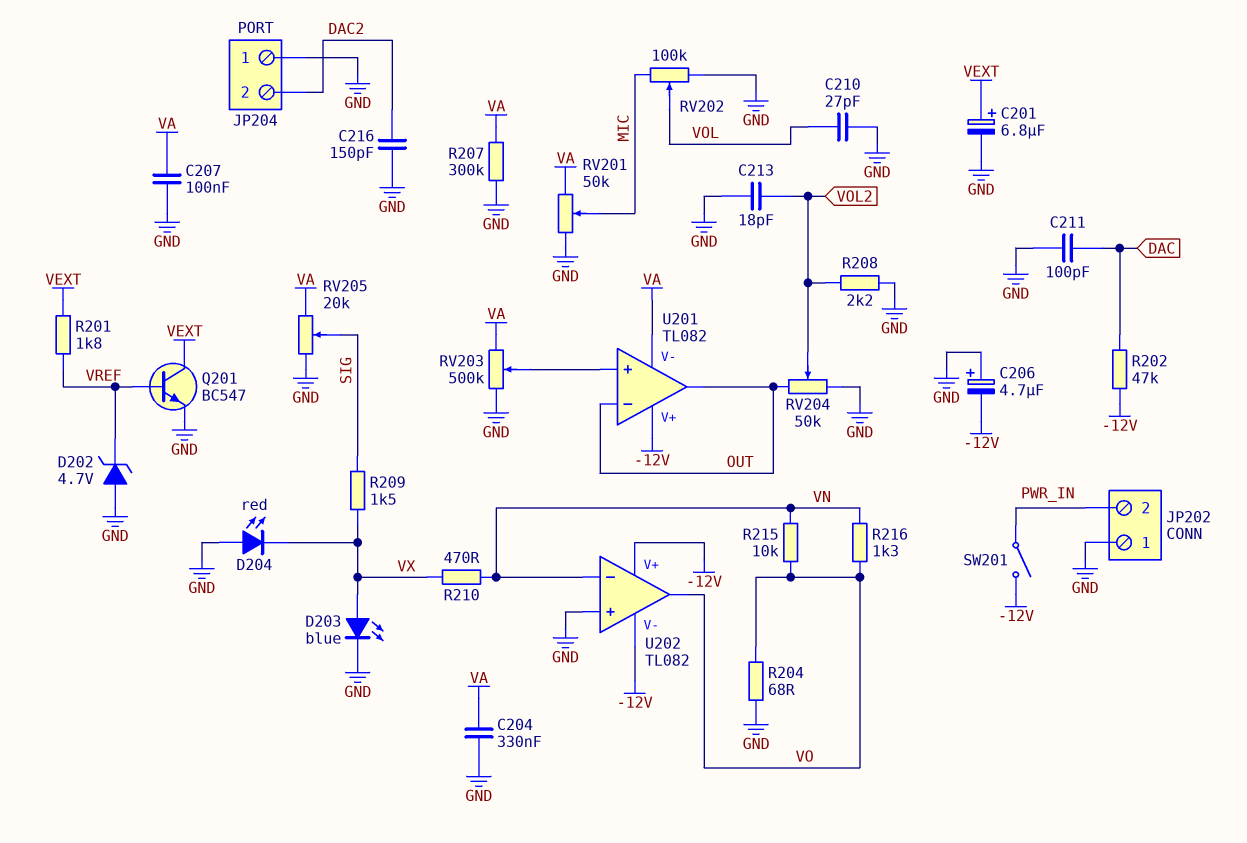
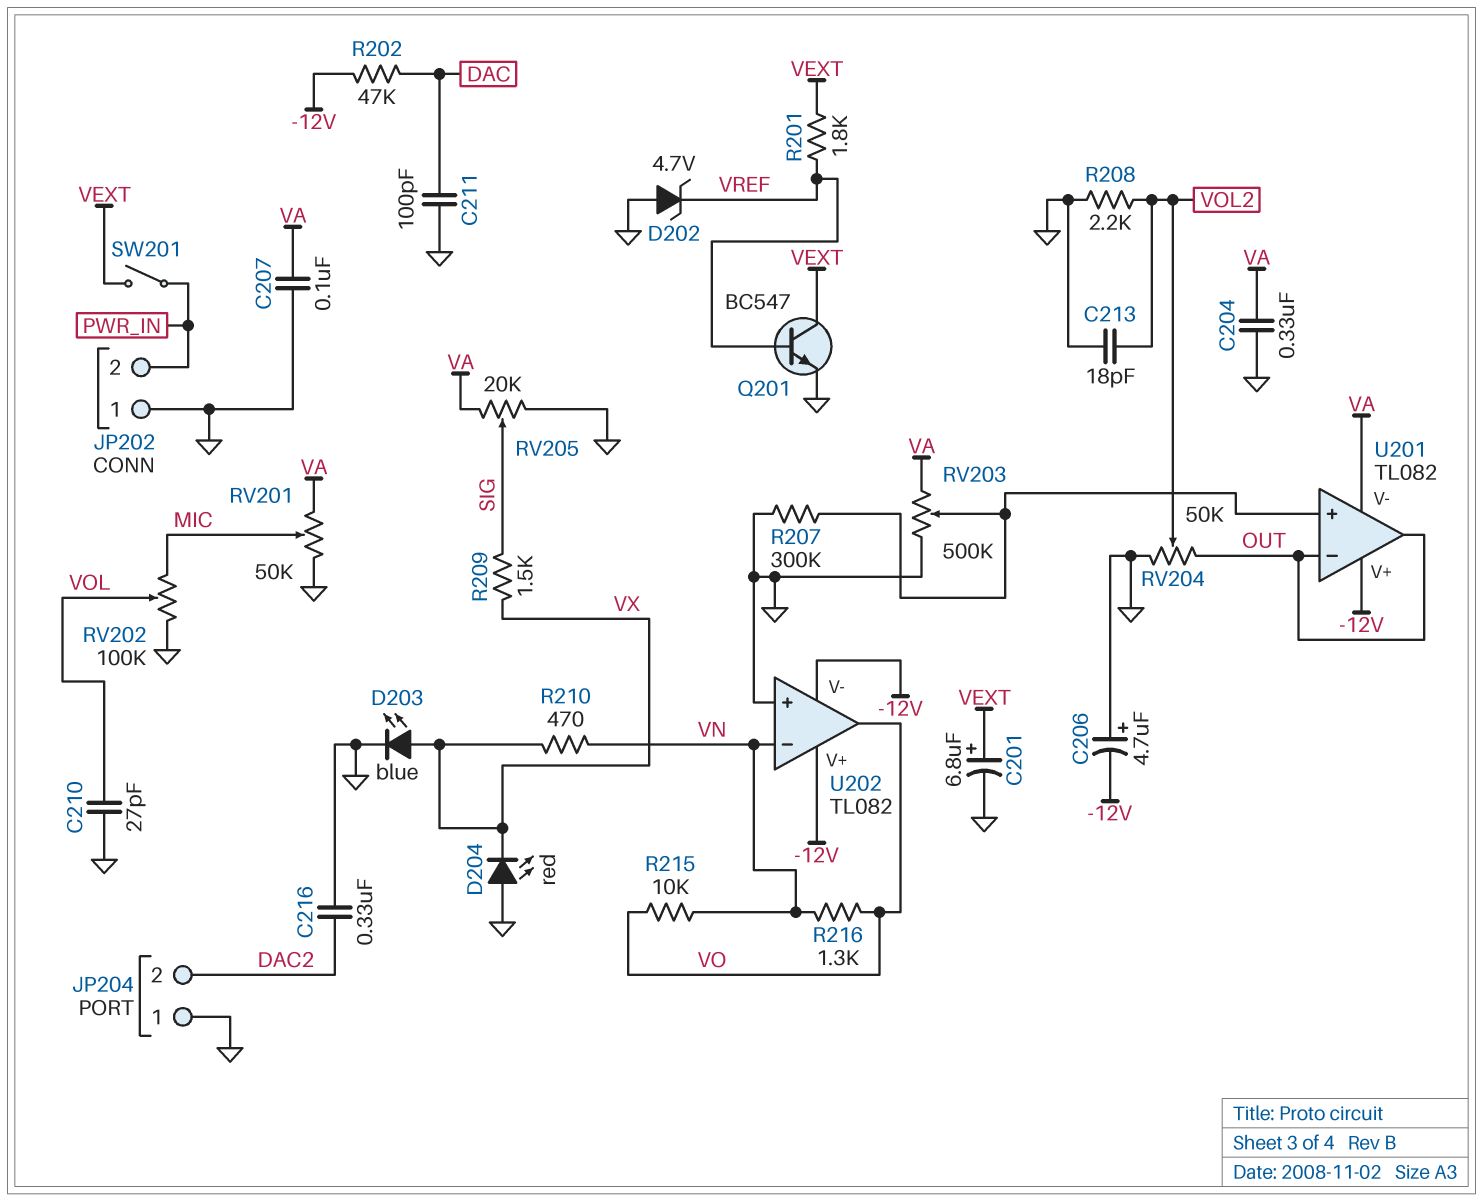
C216: 150pF (DAC2, GND) -> 330nF (DAC2, GND)
R204: 68 (GND, VO) -> none
R207: 300k (GND, VA) -> 300k (GND, U201/in+)
SW201: switch (-12V, PWR_IN) -> switch (PWR_IN, VEXT)

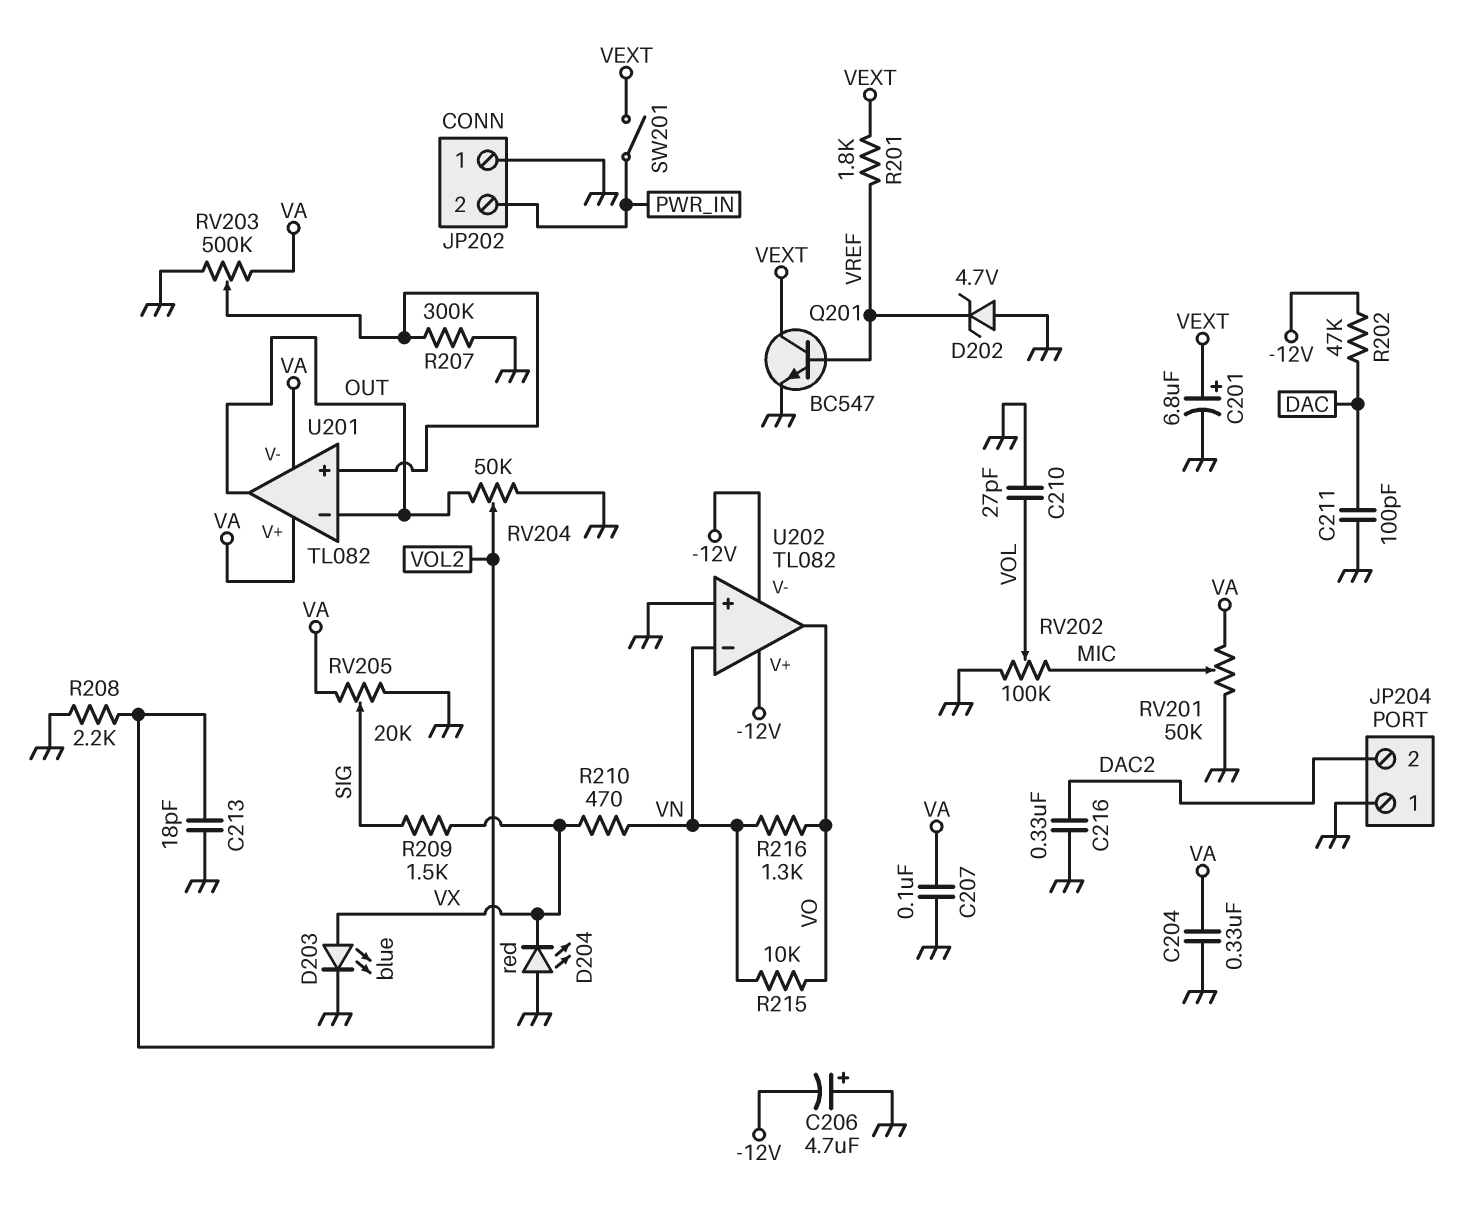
U201 pin V+: -12V -> VA

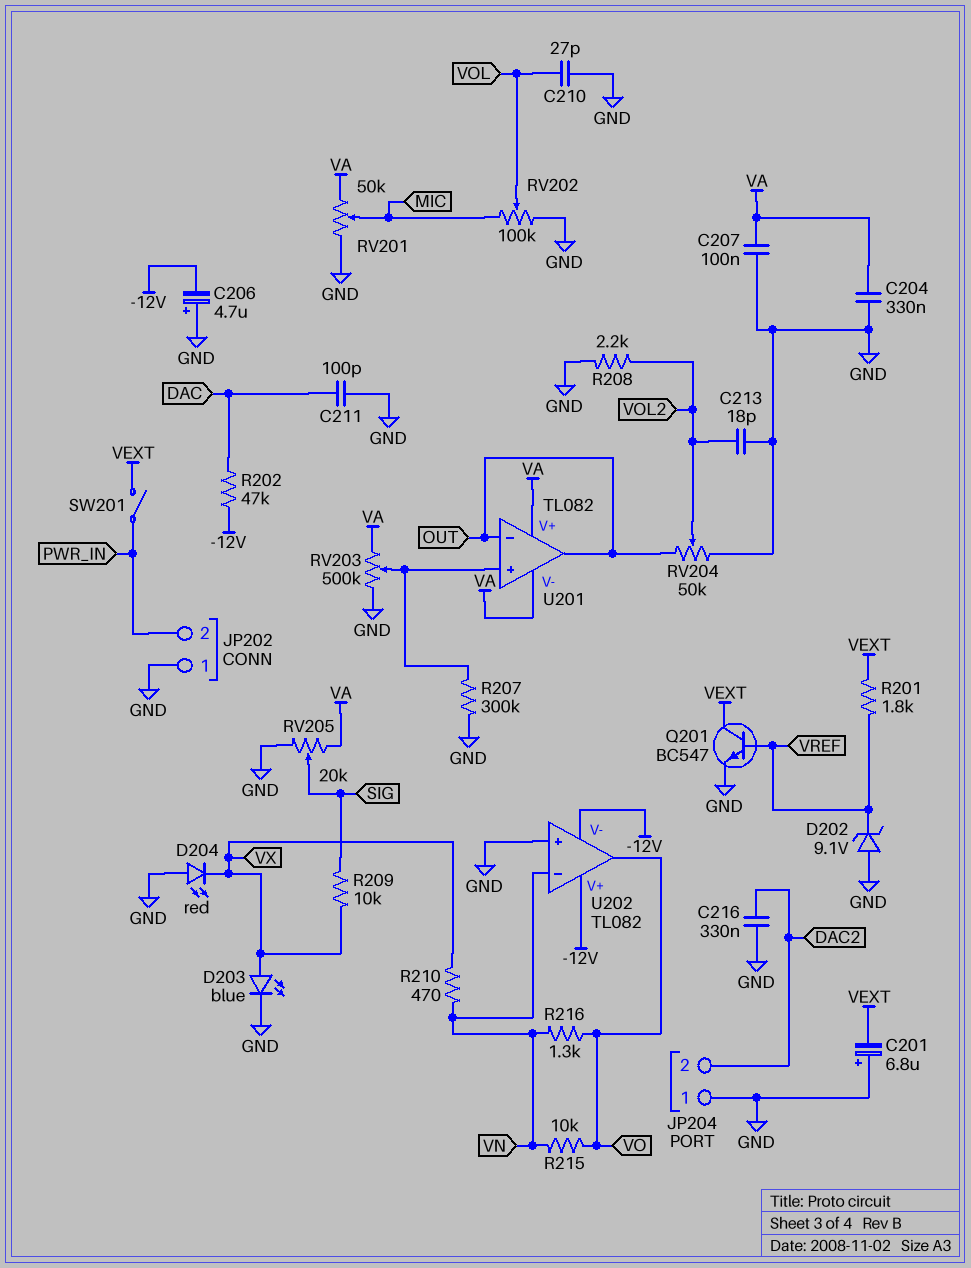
C201: 6.8uF (plus VEXT, minus GND) -> 6.8uF (plus GND, minus VEXT)
D202: zener 4.7V (A GND, K VREF) -> zener 9.1V (A GND, K VREF)
R209: 1.5k (SIG, VX) -> 10k (SIG, VX)

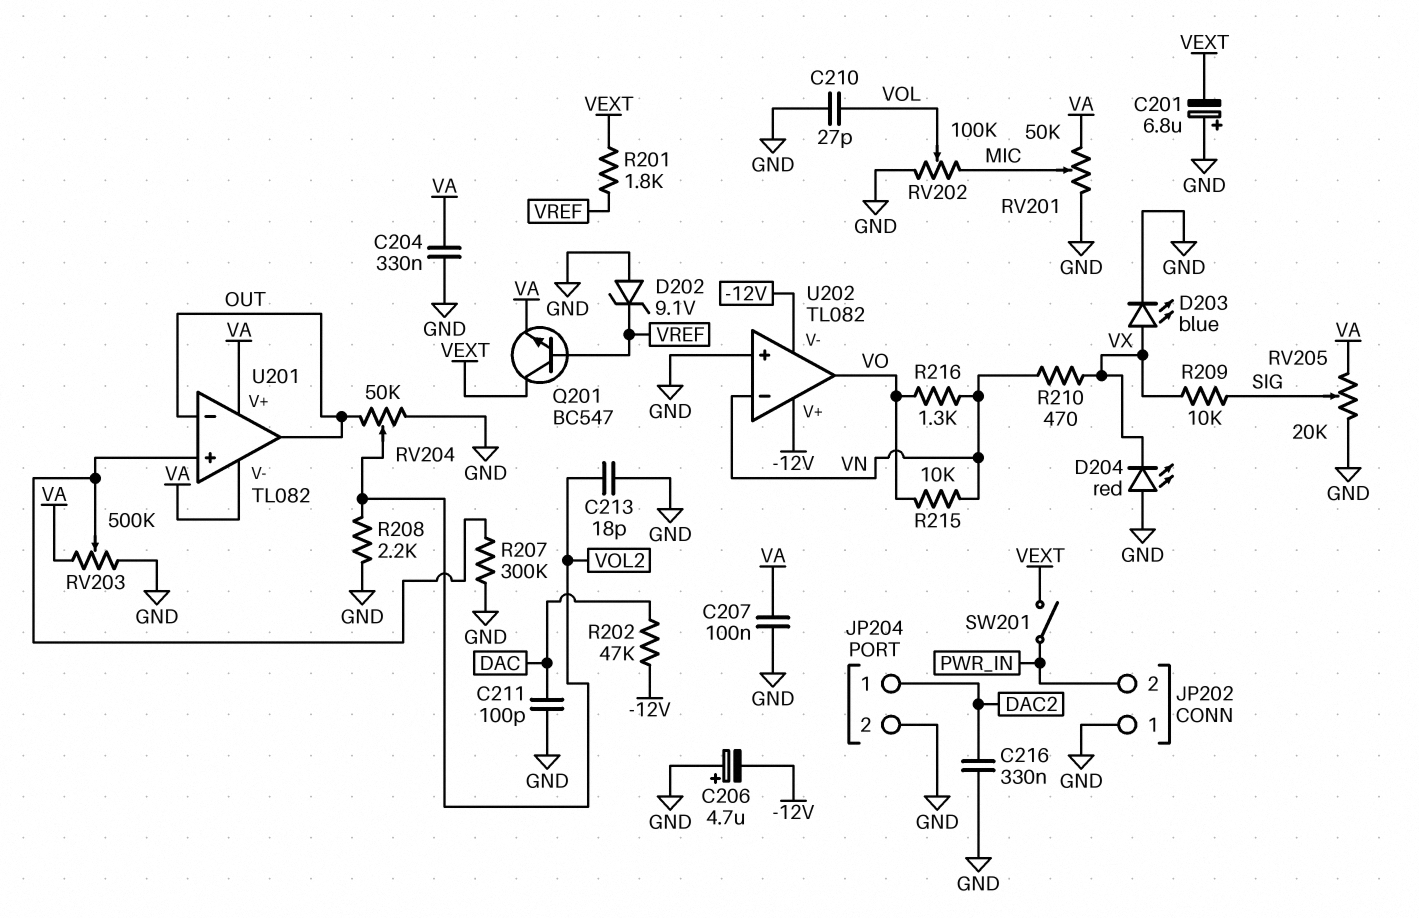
JP204 pin 1: GND -> DAC2
JP204 pin 2: DAC2 -> GND
Q201: NPN BC547 (B VREF, C VEXT, E GND) -> NPN BC547 (B VREF, C VEXT, E VA)

